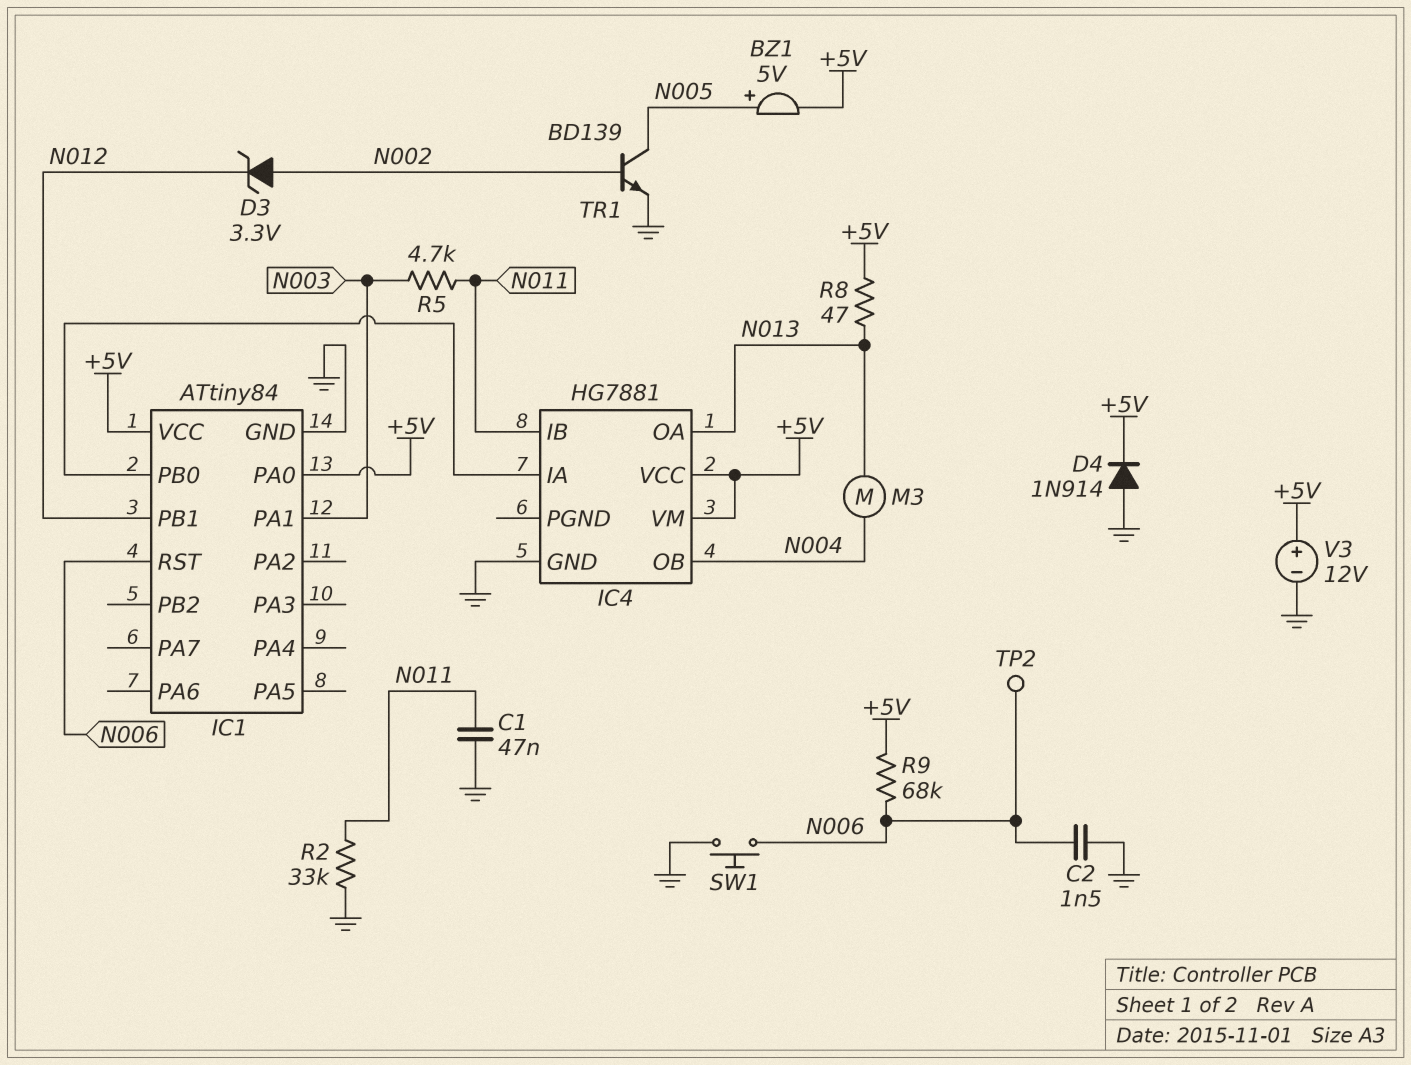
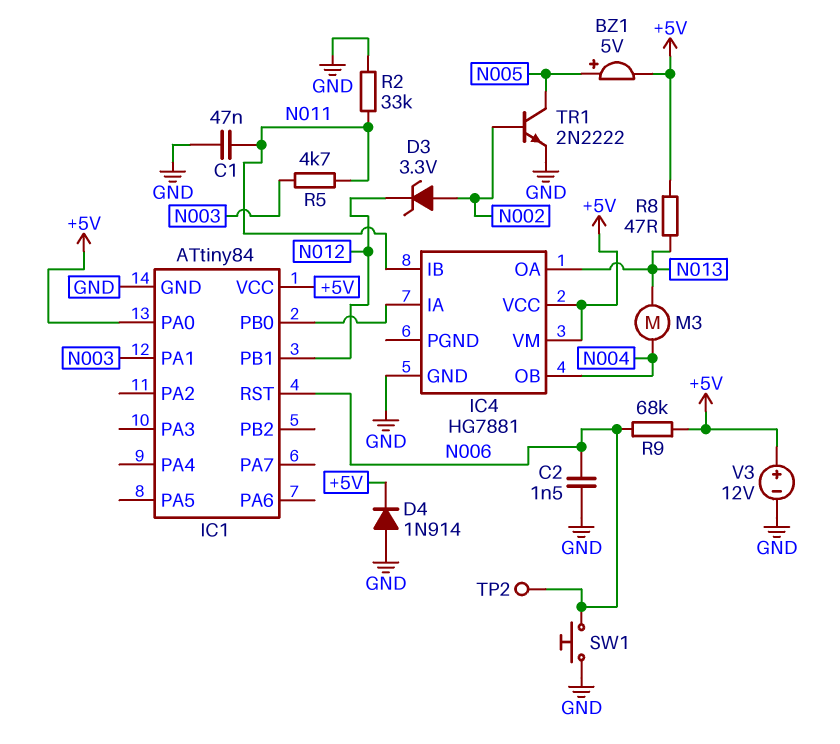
TR1: NPN BD139 (B N002, C N005, E GND) -> NPN 2N2222 (B N002, C N005, E GND)

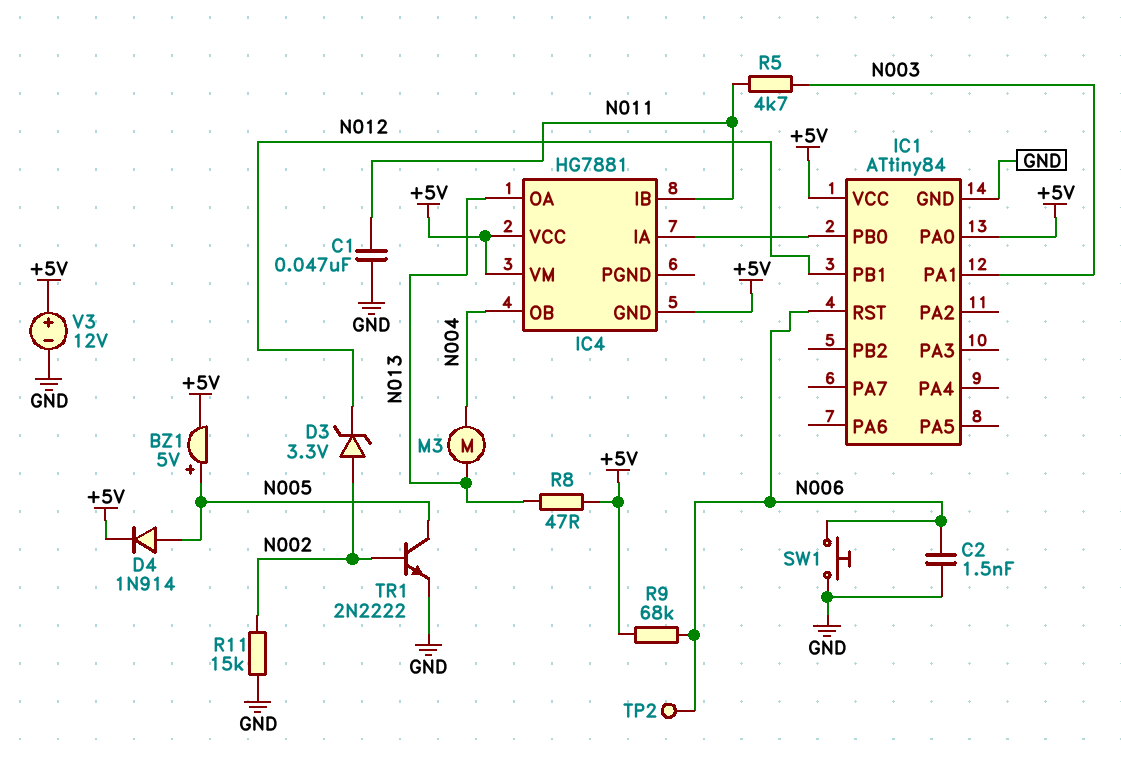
D4: diode 1N914 (A GND, K +5V) -> diode 1N914 (A N005, K +5V)
IC4 pin GND: GND -> +5V
R2: 33k (GND, N011) -> none
R11: none -> 15k (GND, N002)

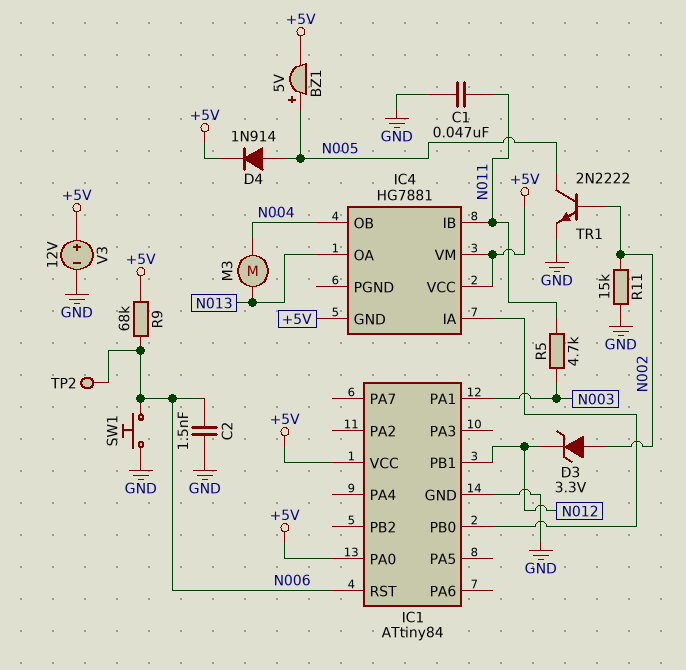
R8: 47 (+5V, N013) -> none

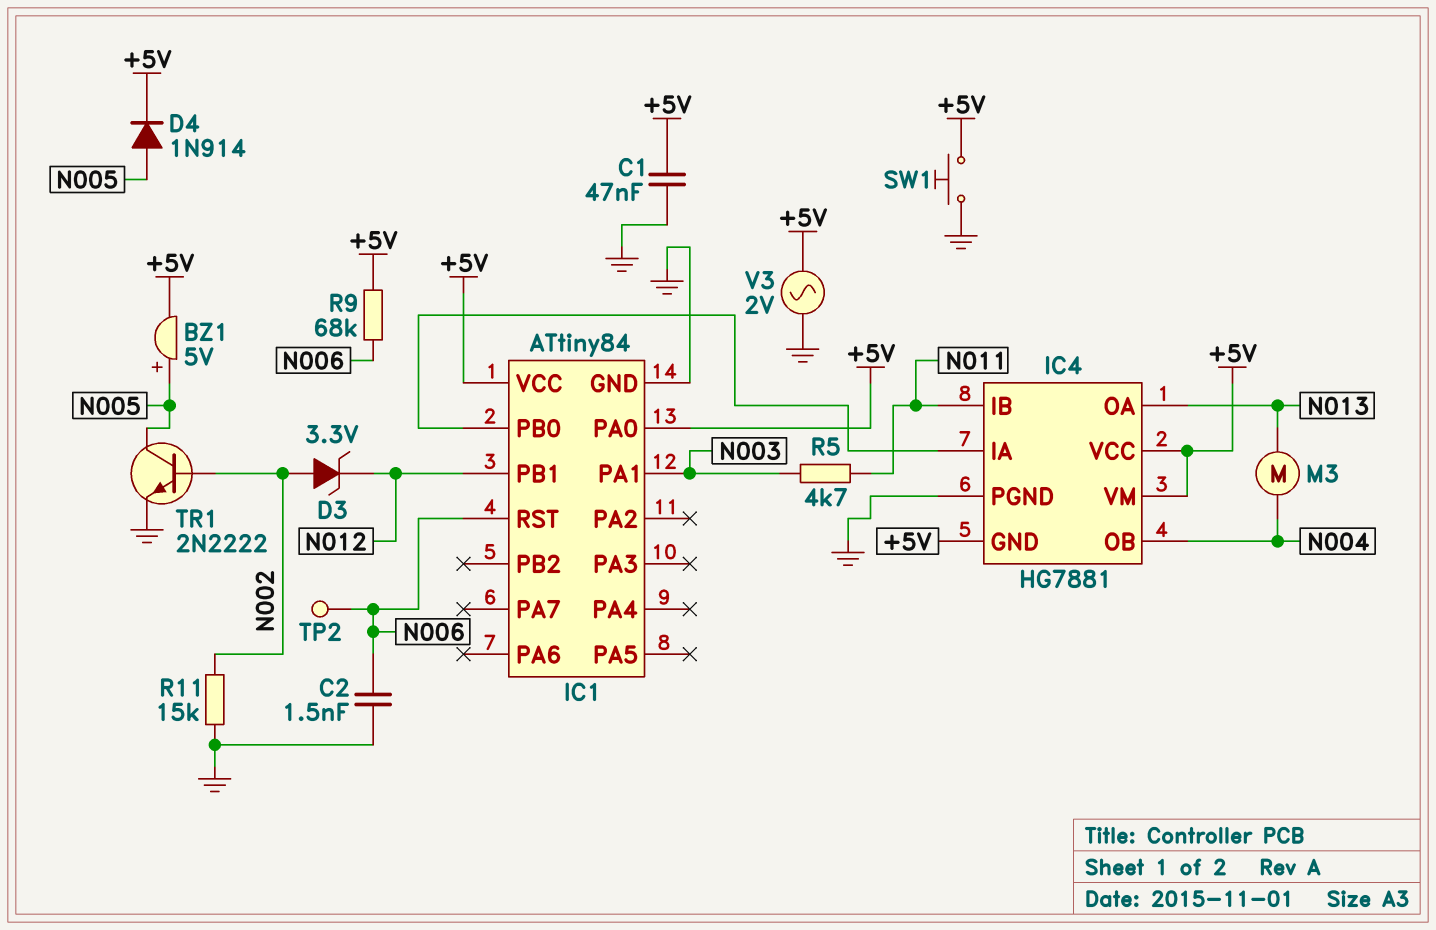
C1: 47nF (GND, N011) -> 47nF (+5V, GND)
IC4 pin PGND: none -> GND
SW1: button (GND, N006) -> button (+5V, GND)
V3: 12V (plus +5V, minus GND) -> AC 2V (+5V, GND)

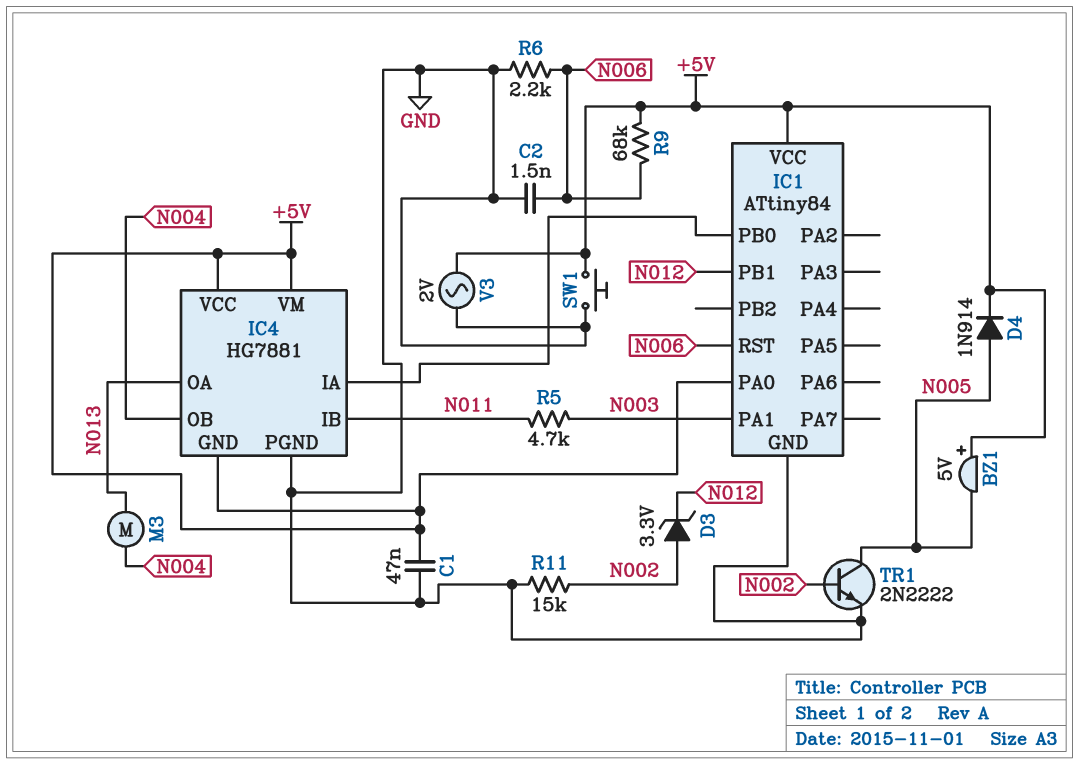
BZ1: buzzer 5V (plus N005, minus +5V) -> buzzer 5V (plus +5V, minus N005)
R6: none -> 2.2k (GND, N006)
TP2: test point (N006) -> none

